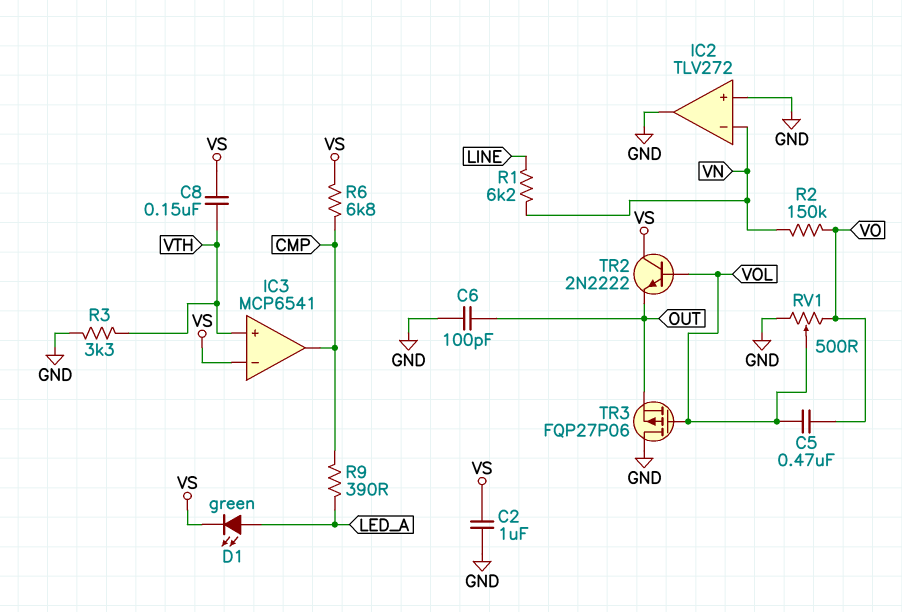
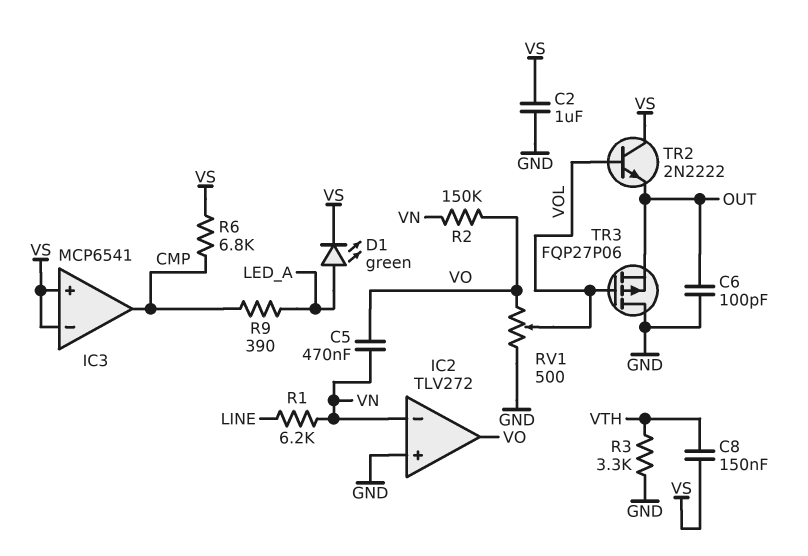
C5: 470nF (VO, VOL) -> 470nF (VN, VO)
IC2 pin out: GND -> VO
IC3 pin in+: VTH -> VS

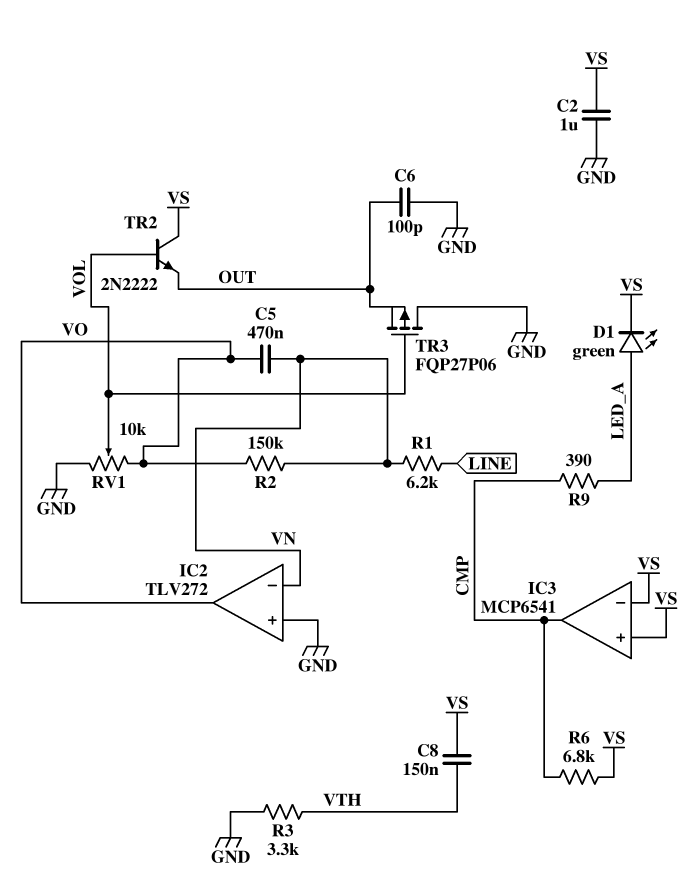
RV1: 500 (GND, VO, wiper VOL) -> 10k (GND, VO, wiper VOL)

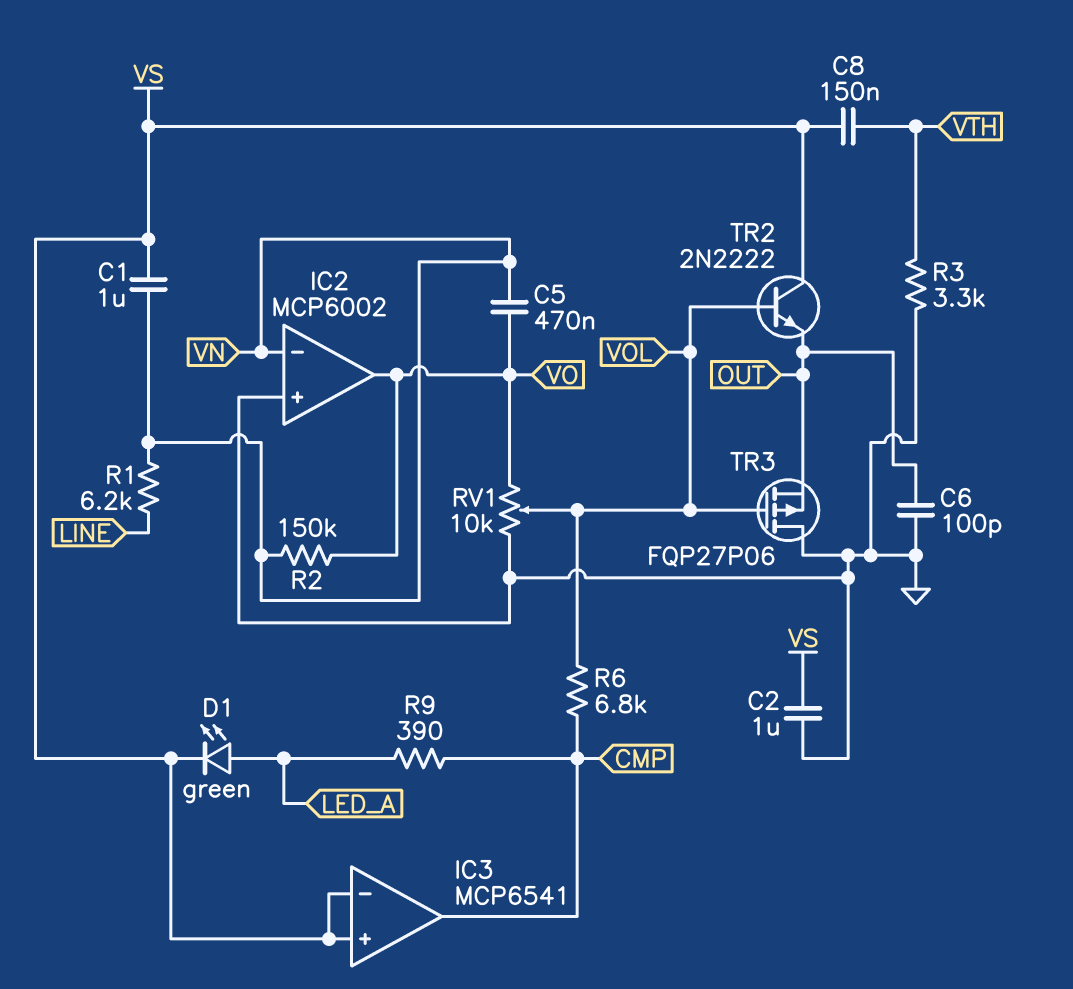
C1: none -> 1uF (VN, VS)
IC2: TLV272 -> MCP6002
R6: 6.8k (CMP, VS) -> 6.8k (CMP, VOL)

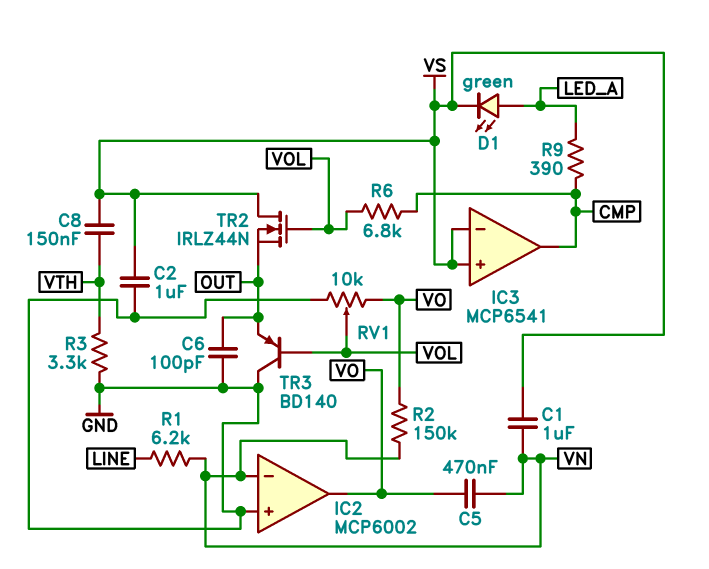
TR2: NPN 2N2222 (B VOL, C VS, E OUT) -> NMOS IRLZ44N (G VOL, D VS, S OUT)
TR3: PMOS FQP27P06 (G VOL, D GND, S OUT) -> PNP BD140 (B VOL, C GND, E OUT)

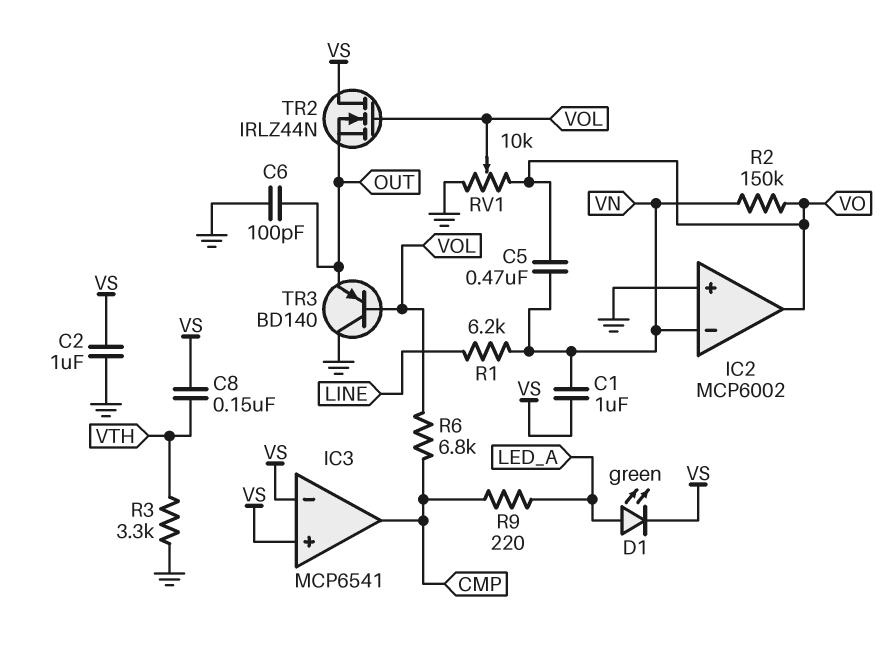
R9: 390 (CMP, LED_A) -> 220 (CMP, LED_A)

